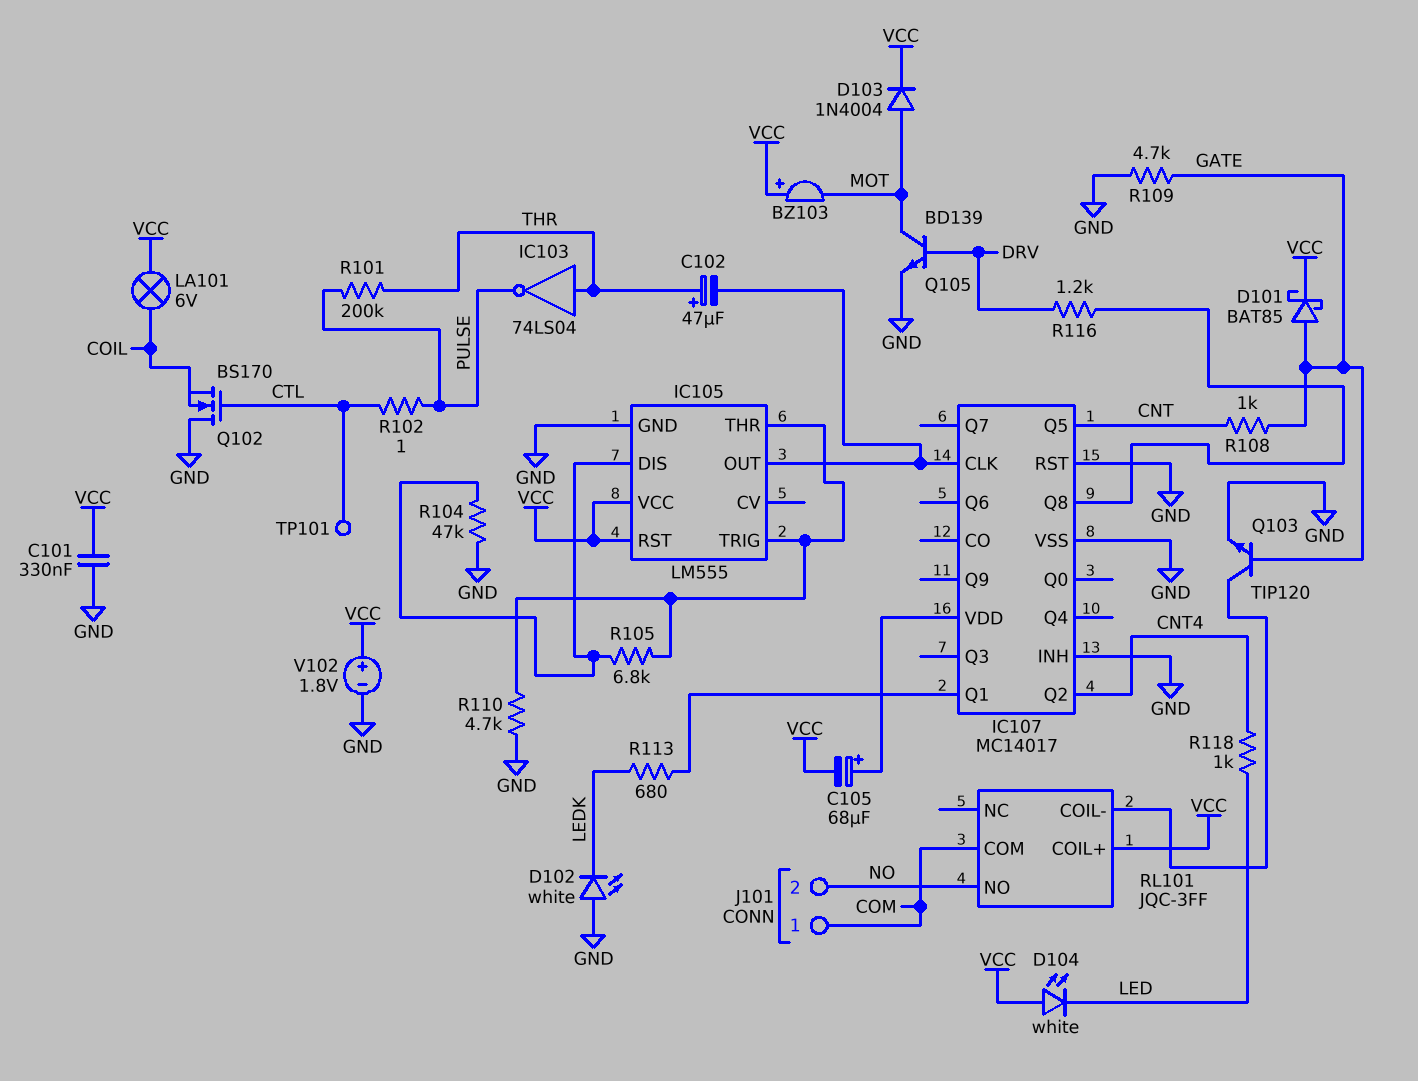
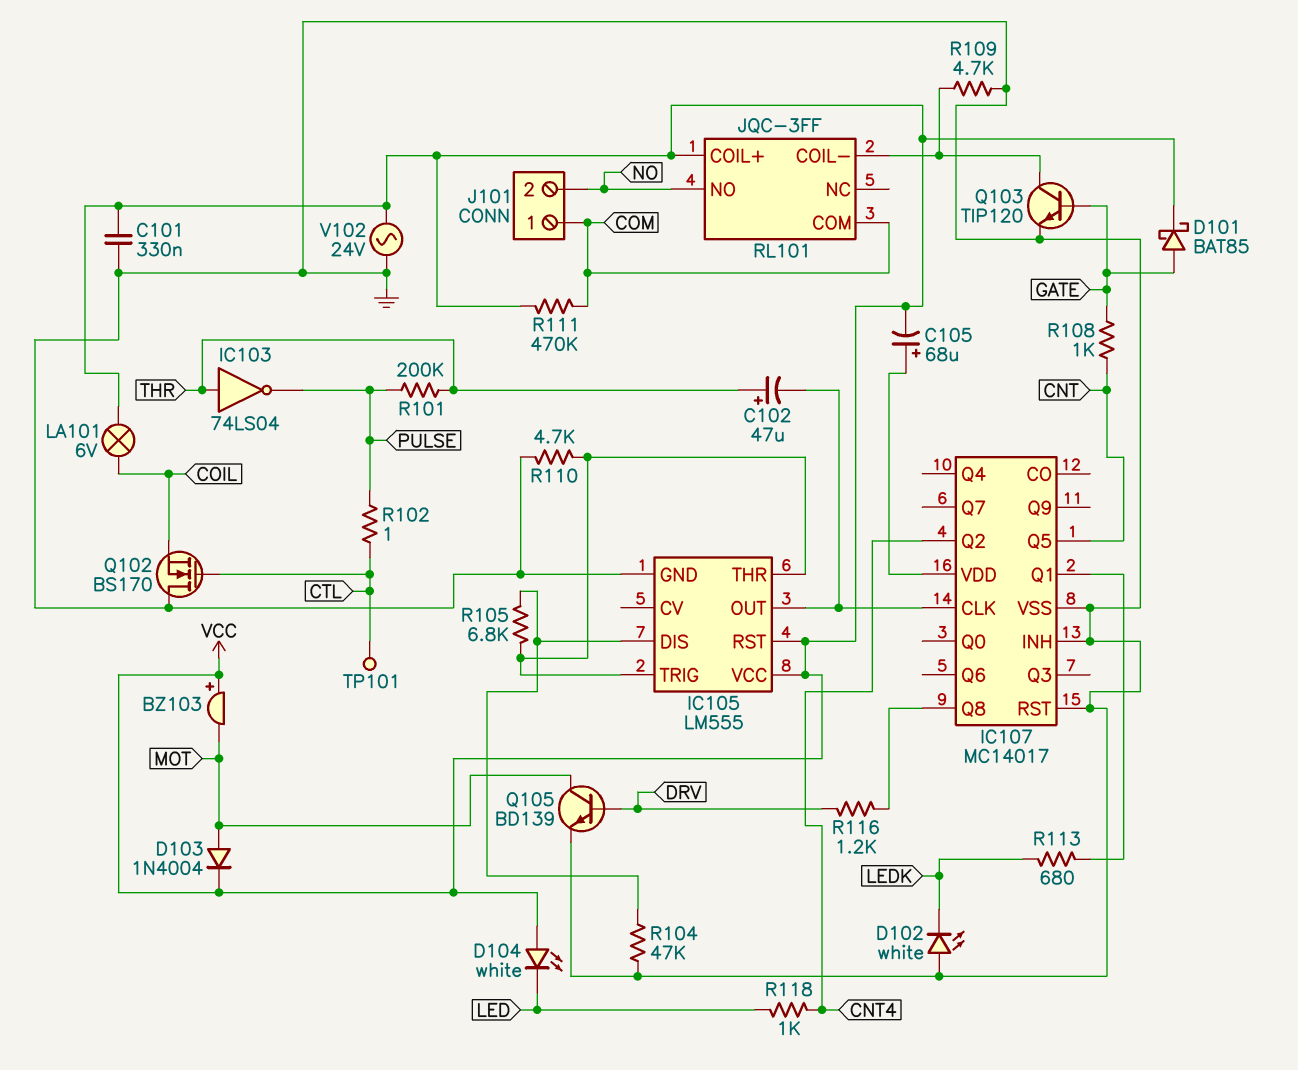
R109: 4.7k (GATE, GND) -> 4.7k (GND, RL101/COIL-)
R111: none -> 470k (COM, VCC)
V102: 1.8V (plus VCC, minus GND) -> AC 24V (GND, VCC)

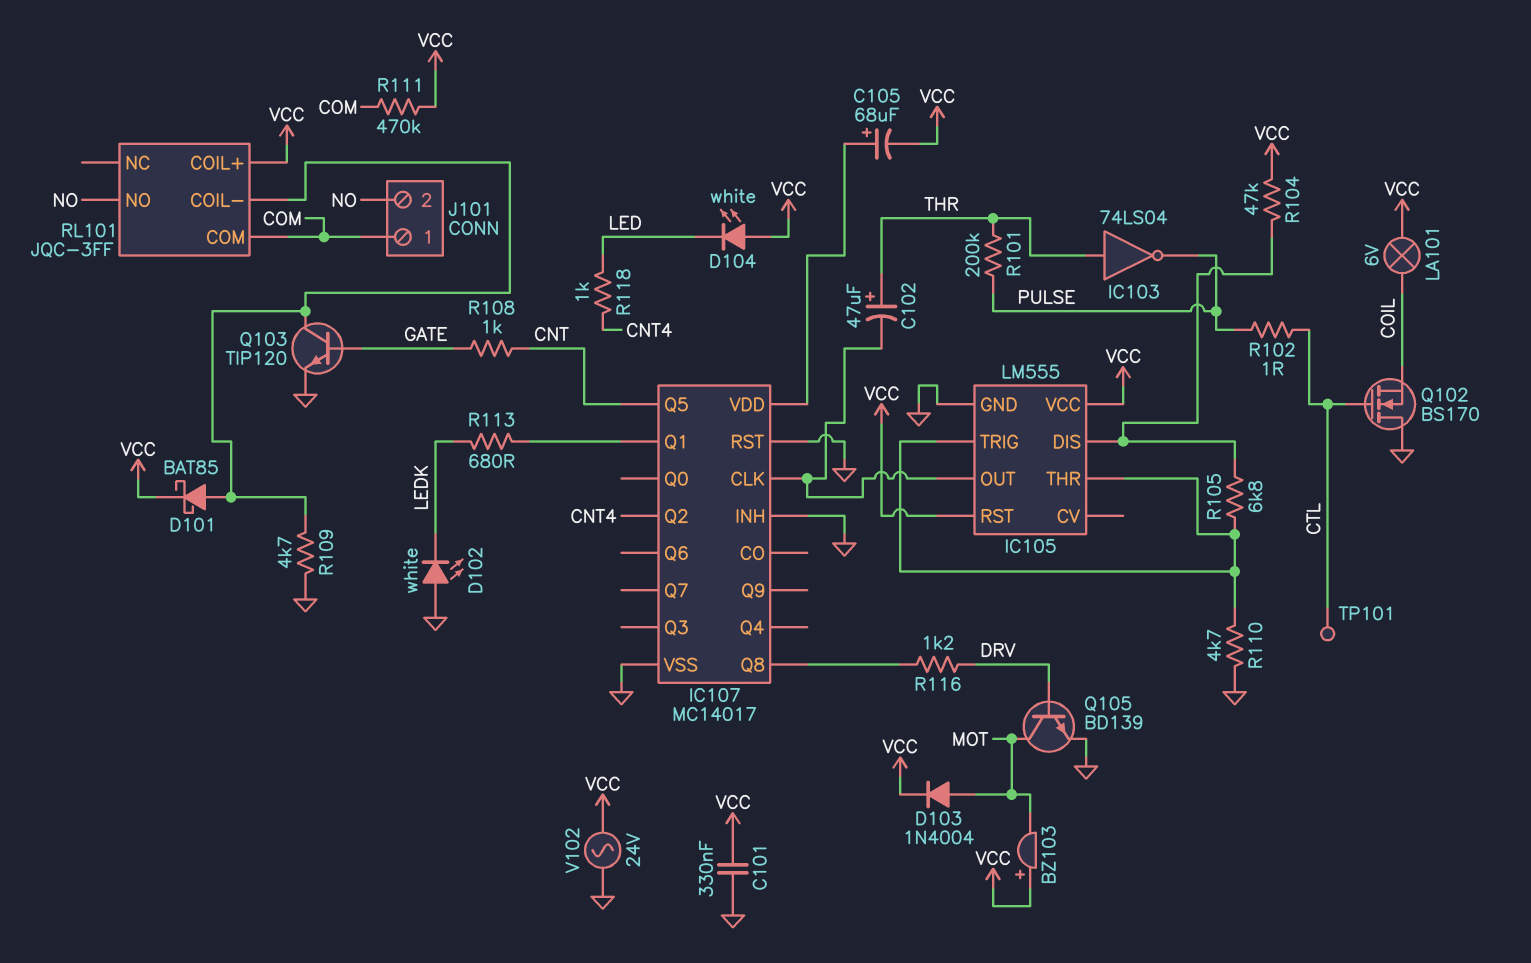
D101: schottky BAT85 (A GATE, K VCC) -> schottky BAT85 (A RL101/COIL-, K VCC)
R104: 47k (GND, IC105/DIS) -> 47k (IC105/DIS, VCC)

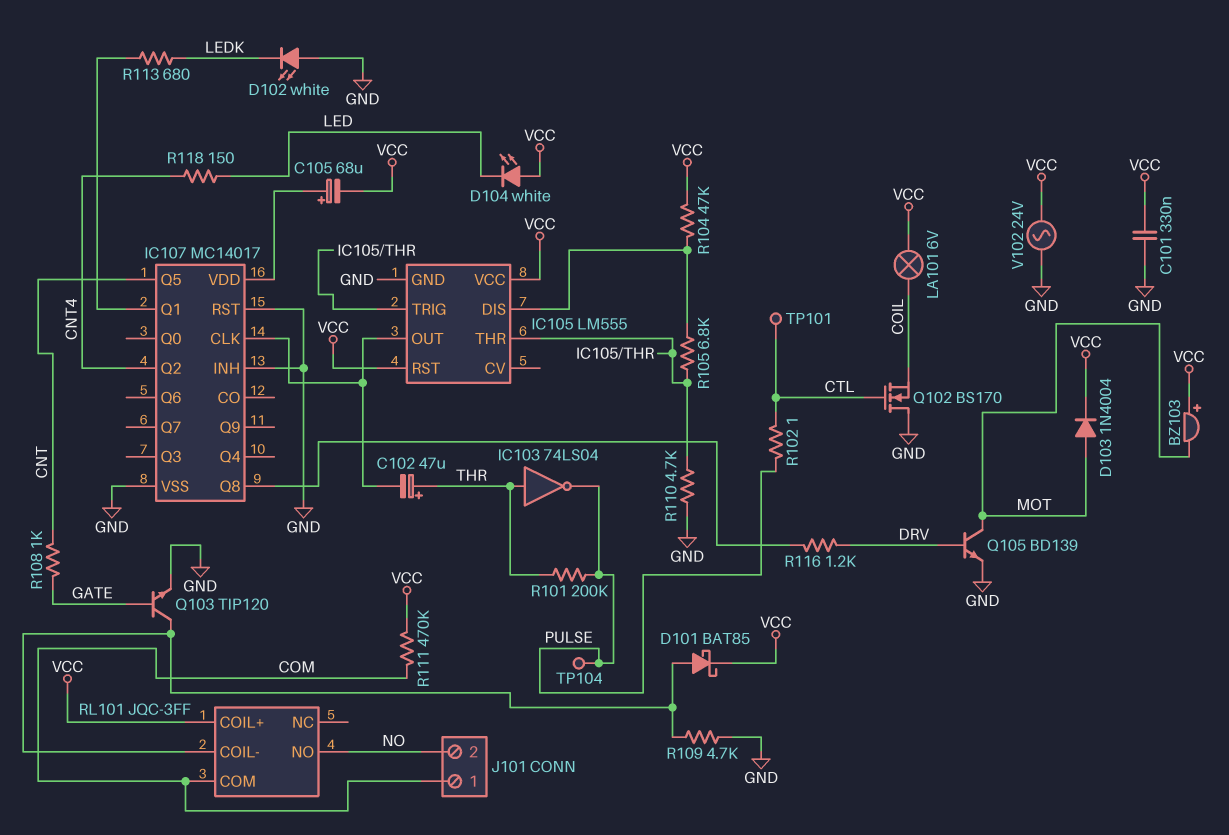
R118: 1k (CNT4, LED) -> 150 (CNT4, LED)
TP104: none -> test point (PULSE)

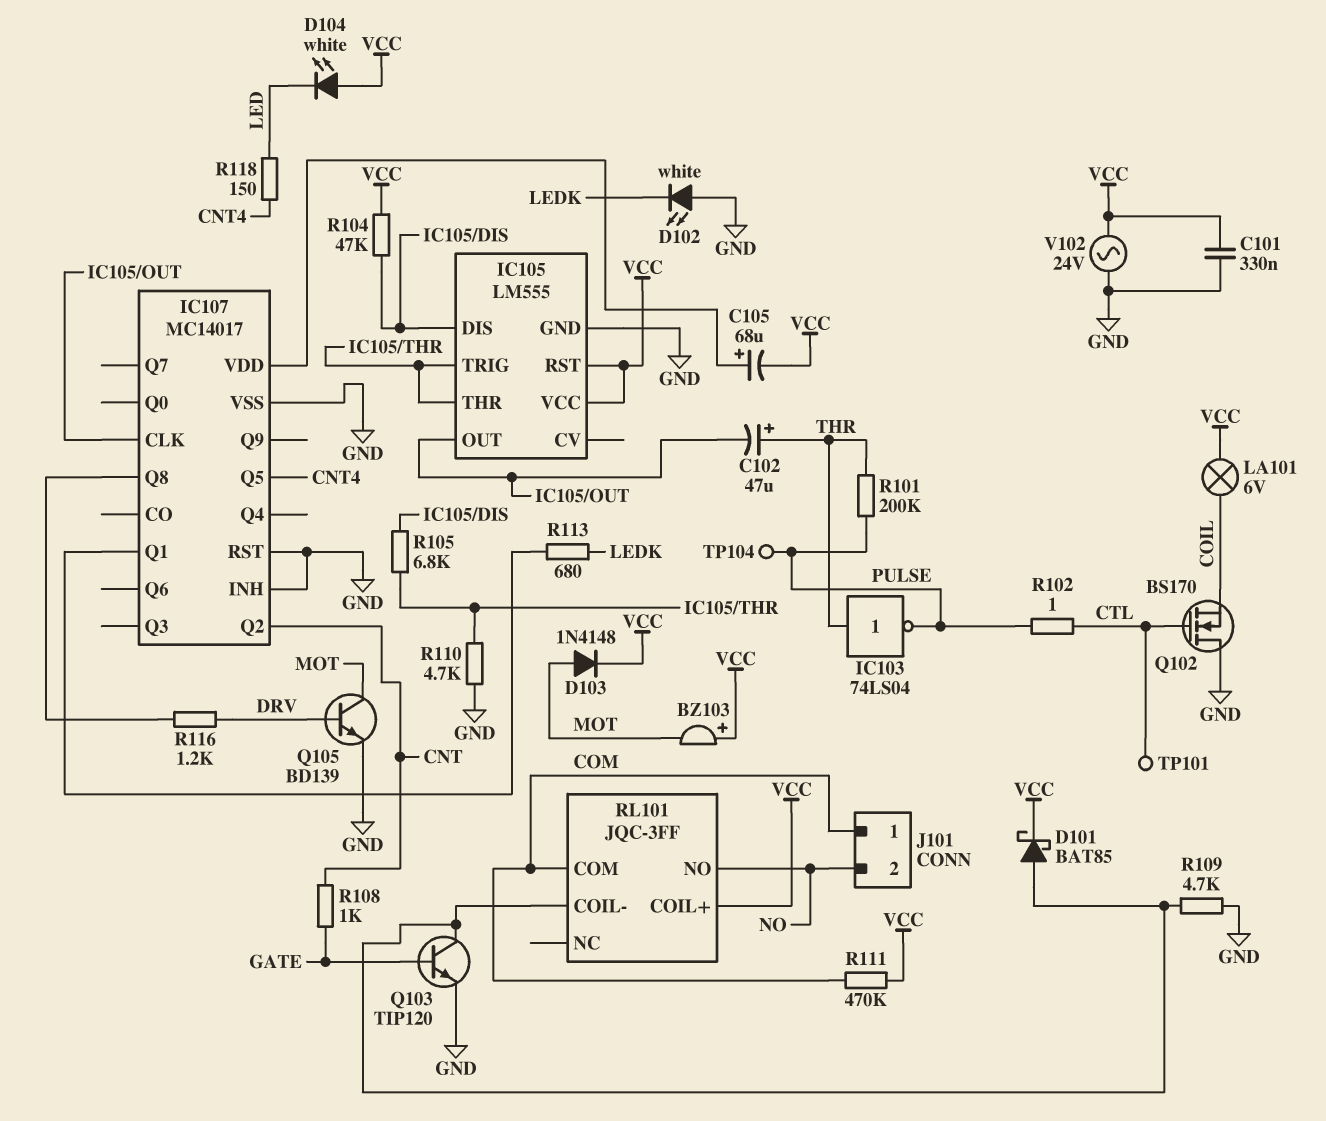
D103: diode 1N4004 (A MOT, K VCC) -> diode 1N4148 (A MOT, K VCC)
IC107 pin Q2: CNT4 -> CNT
IC107 pin Q5: CNT -> CNT4

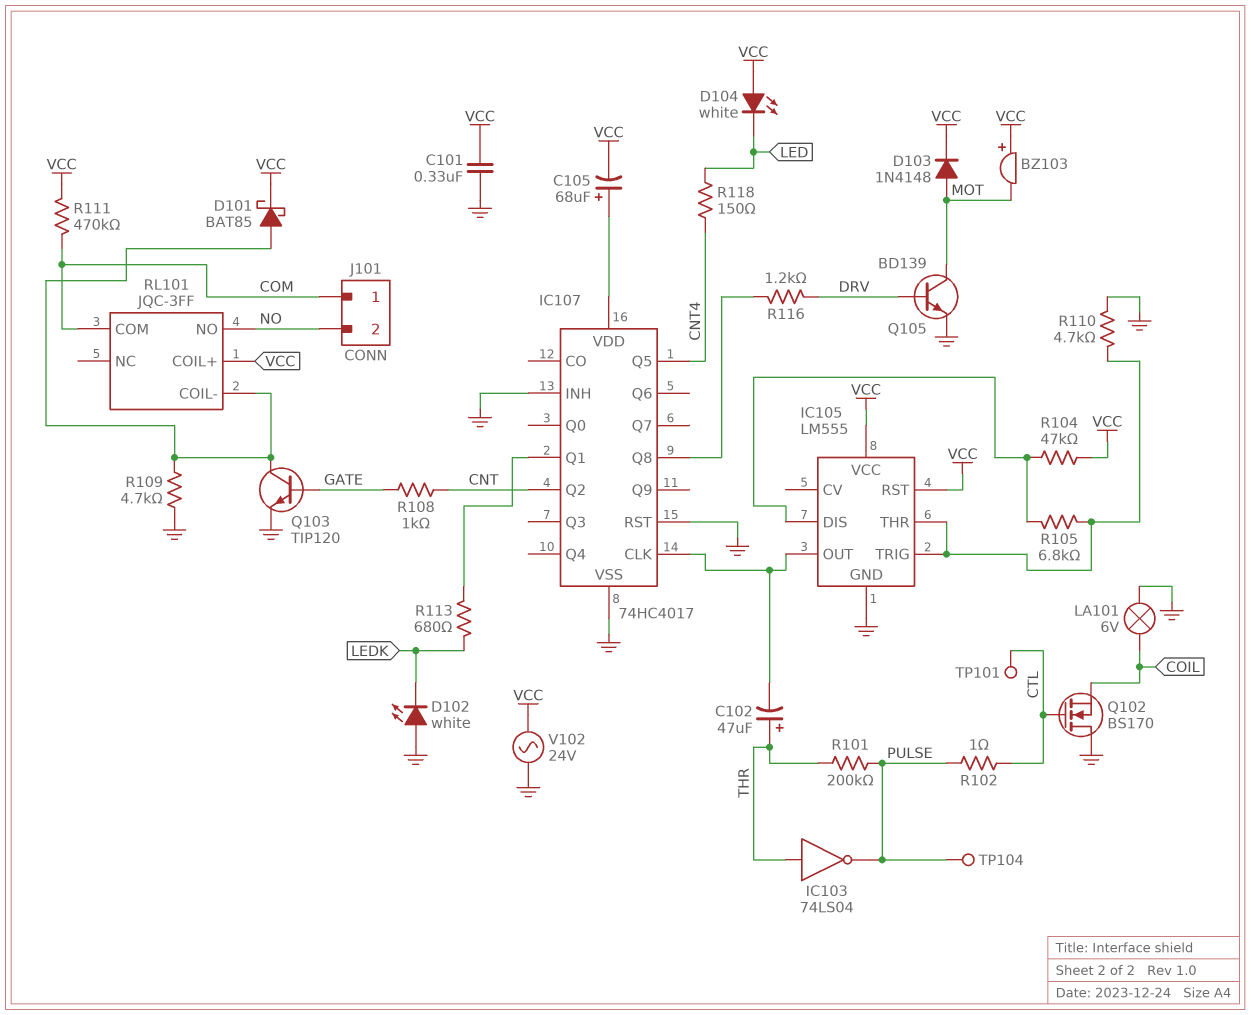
IC107: MC14017 -> 74HC4017
LA101: lamp 6V (COIL, VCC) -> lamp 6V (COIL, GND)

